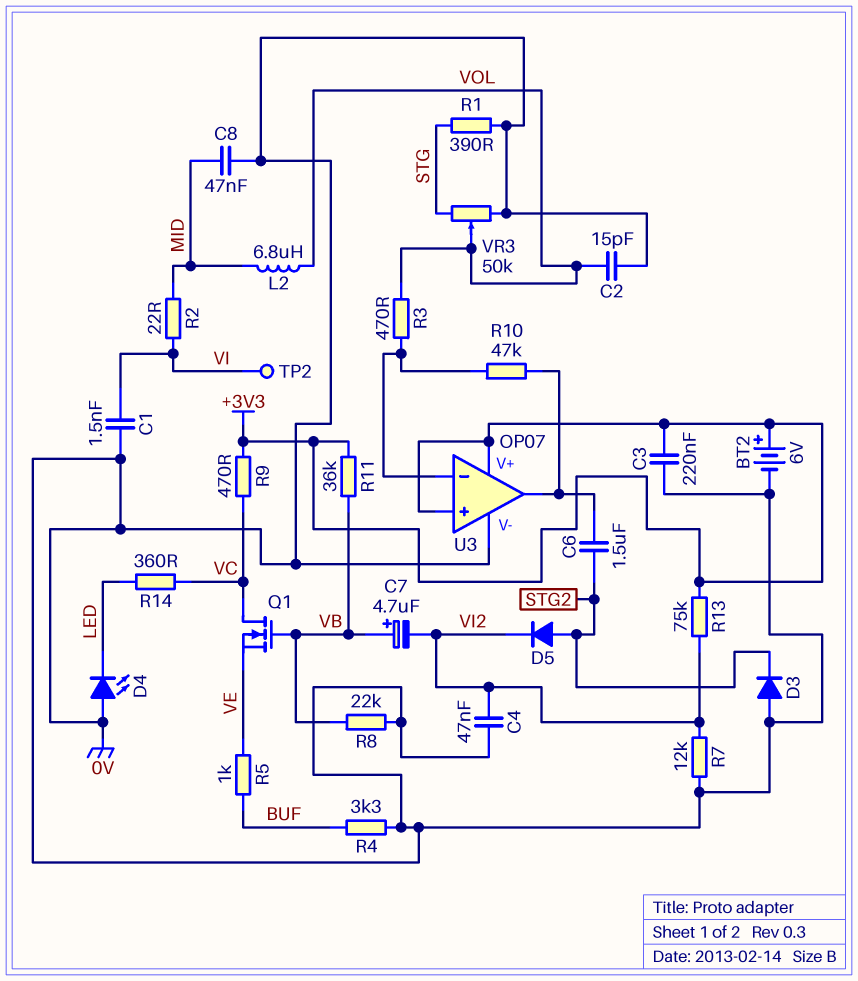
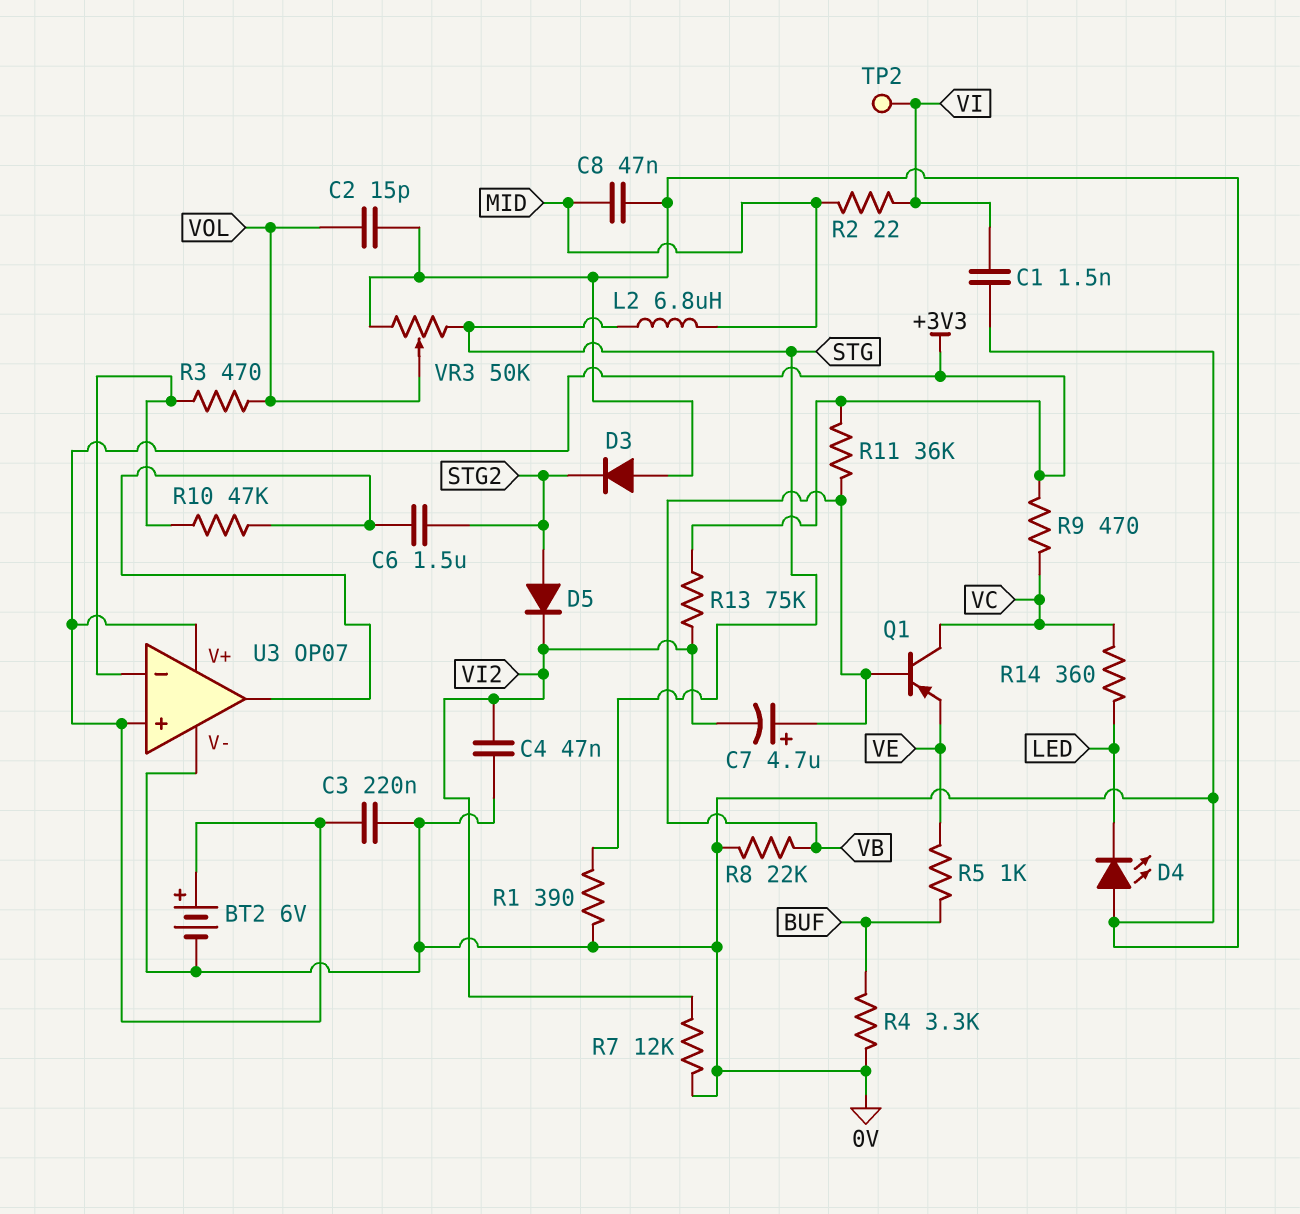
L2: 6.8uH (MID, VOL) -> 6.8uH (MID, STG)
Q1: NMOS (G VB, D VC, S VE) -> PNP (B VB, C VC, E VE)

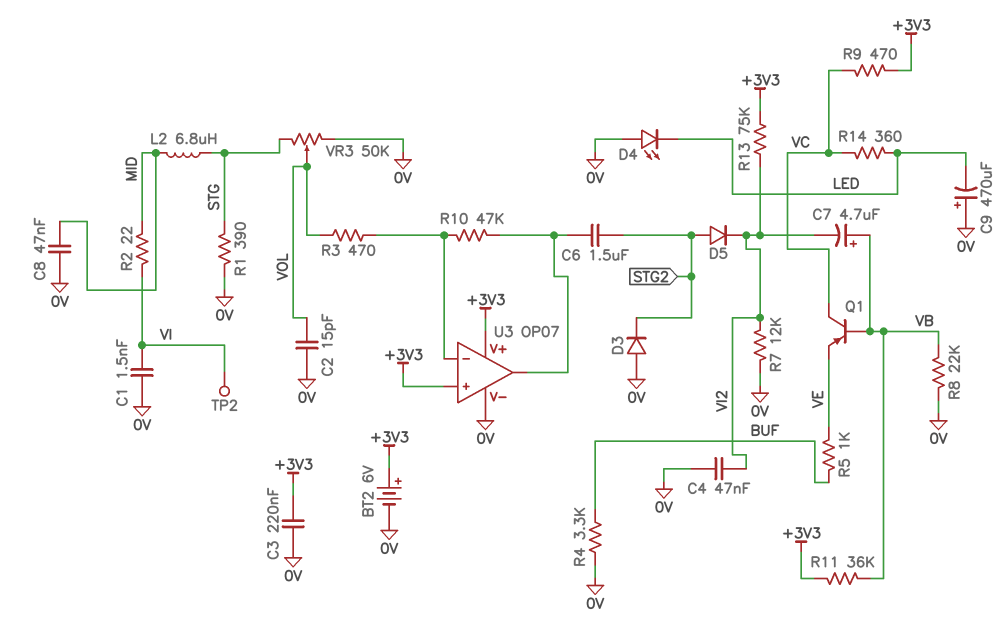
C9: none -> 470uF (plus 0V, minus LED)

